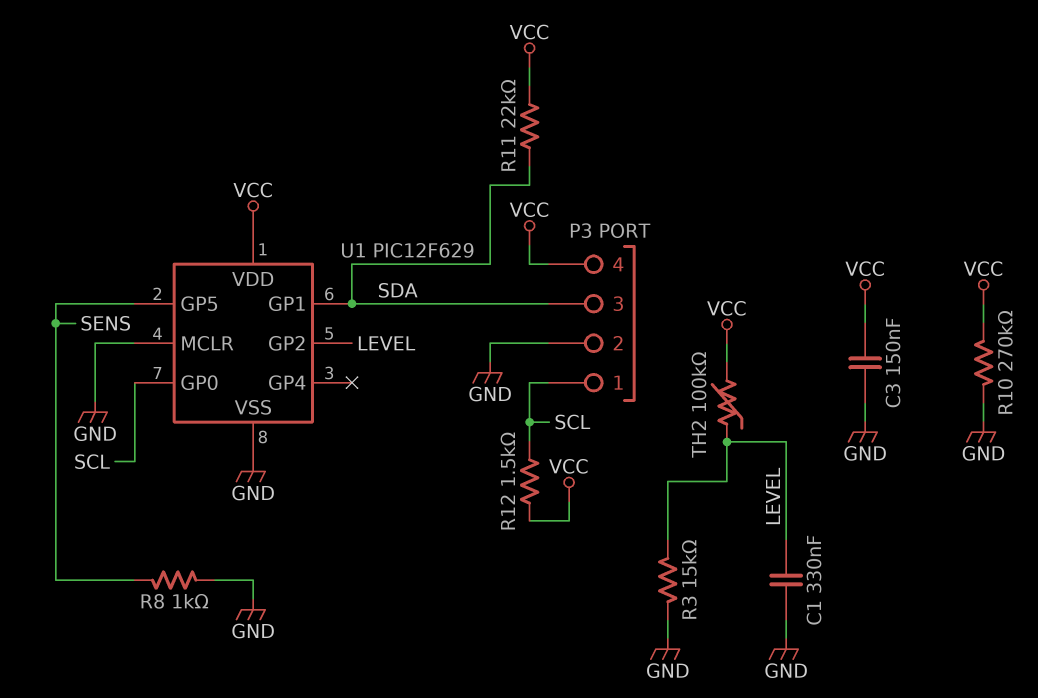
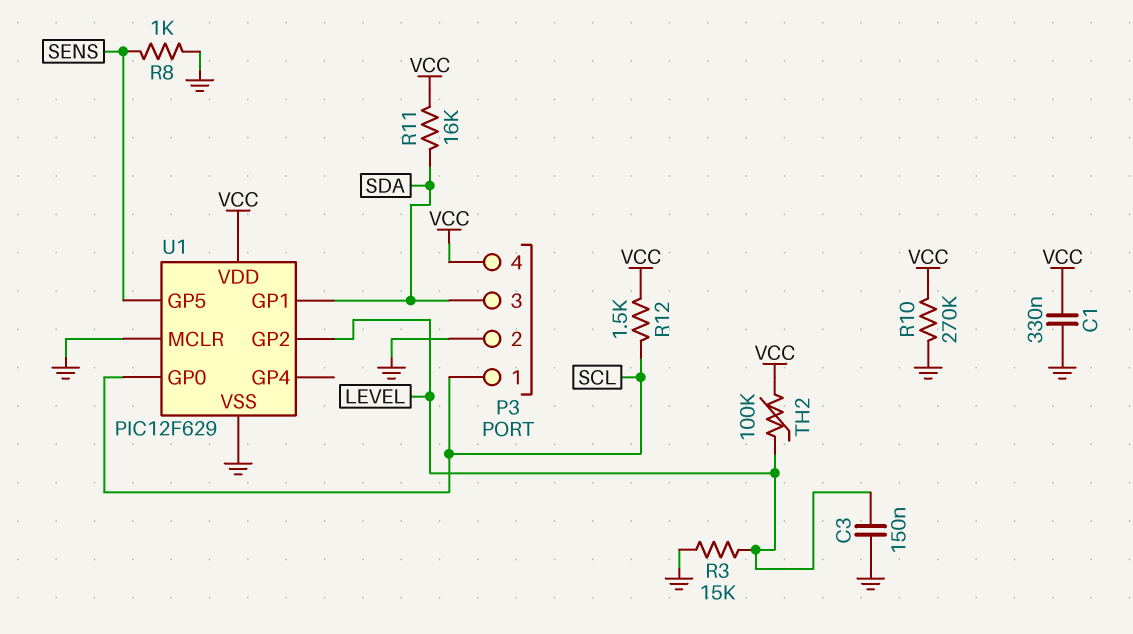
C1: 330nF (GND, LEVEL) -> 330nF (GND, VCC)
C3: 150nF (GND, VCC) -> 150nF (GND, LEVEL)
R11: 22k (SDA, VCC) -> 16k (SDA, VCC)

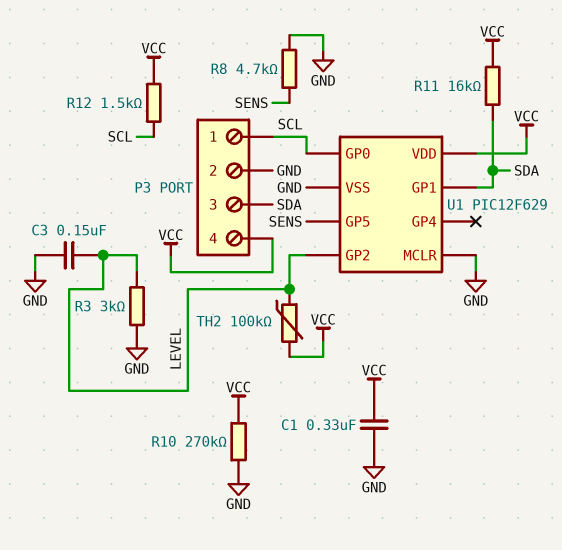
R3: 15k (GND, LEVEL) -> 3k (GND, LEVEL)
R8: 1k (GND, SENS) -> 4.7k (GND, SENS)

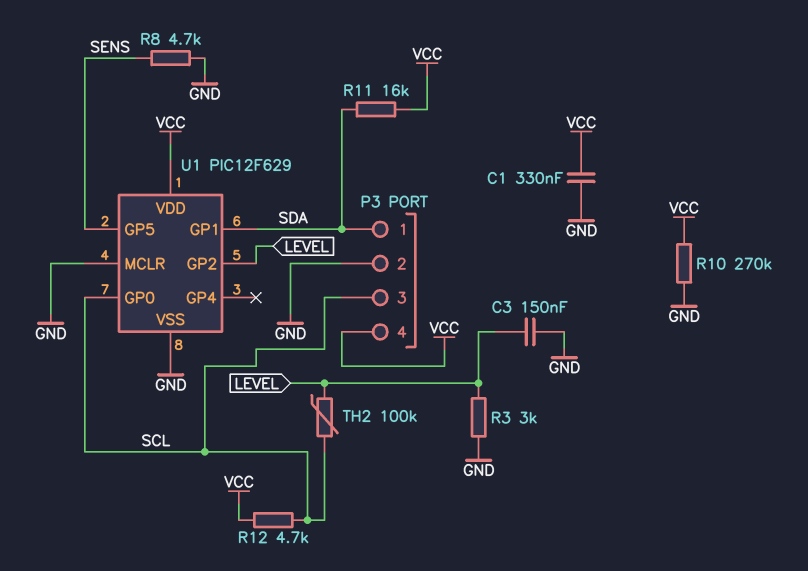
P3 pin 1: SCL -> SDA
P3 pin 3: SDA -> SCL
R12: 1.5k (SCL, VCC) -> 4.7k (SCL, VCC)
TH2: 100k (LEVEL, VCC) -> 100k (LEVEL, SCL)

